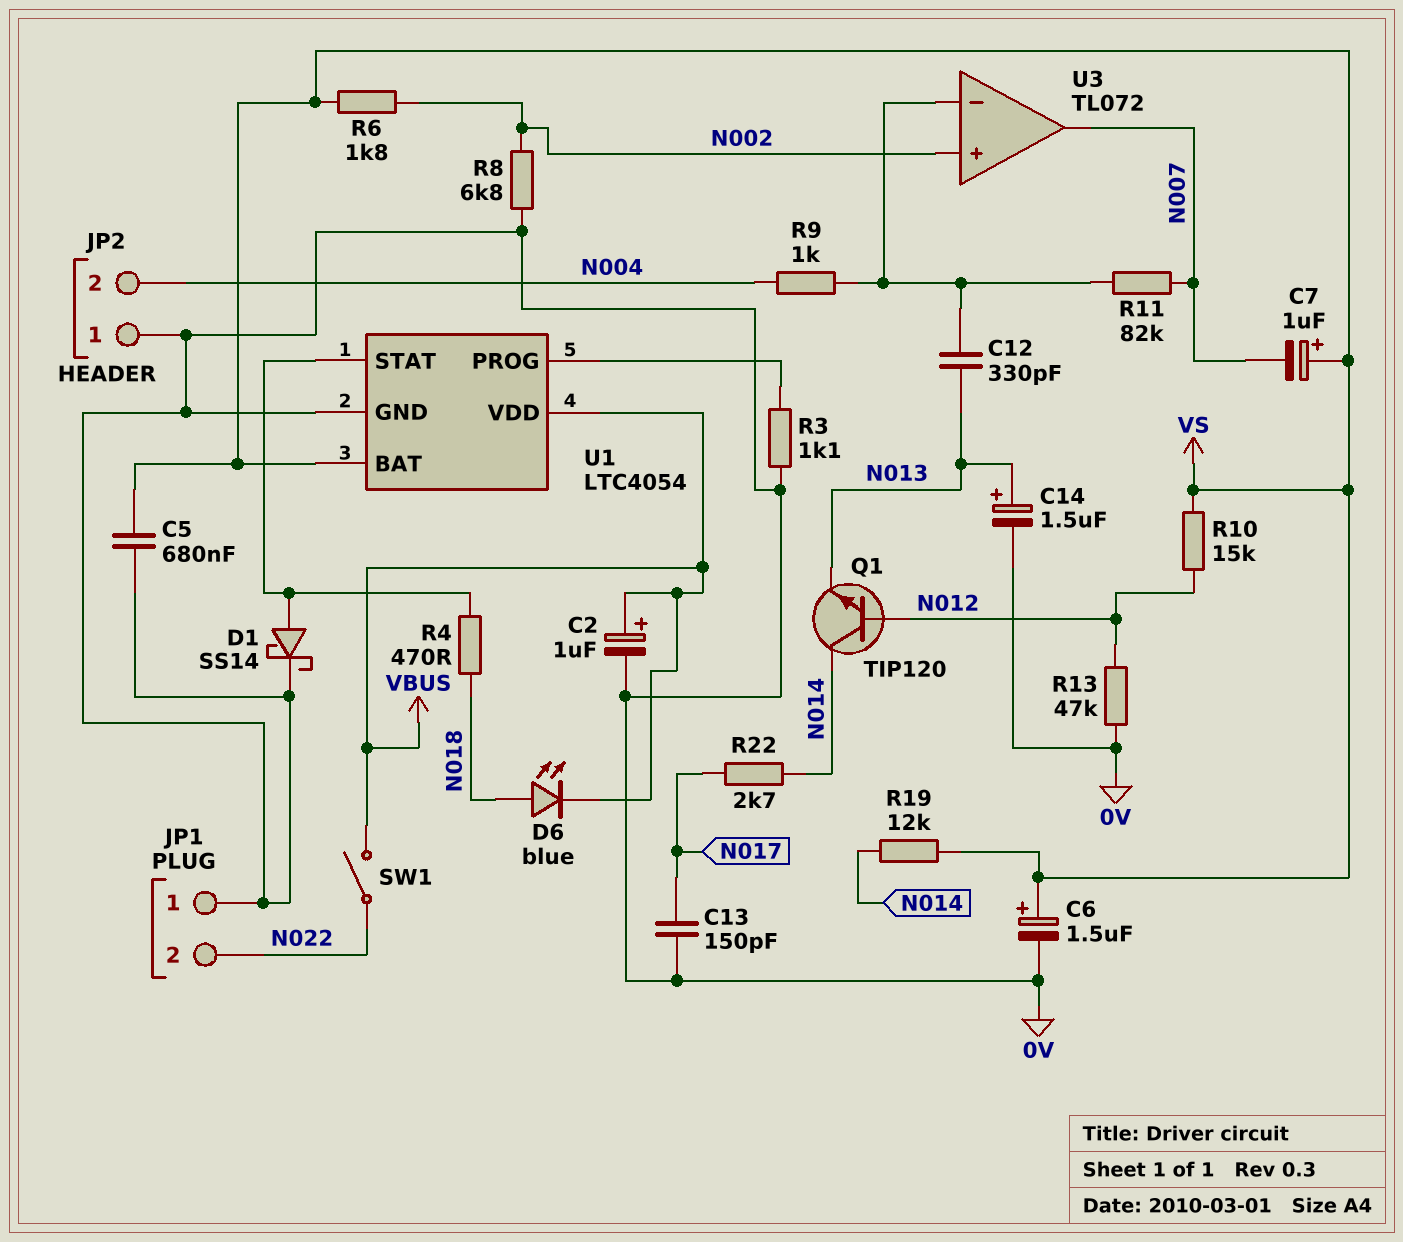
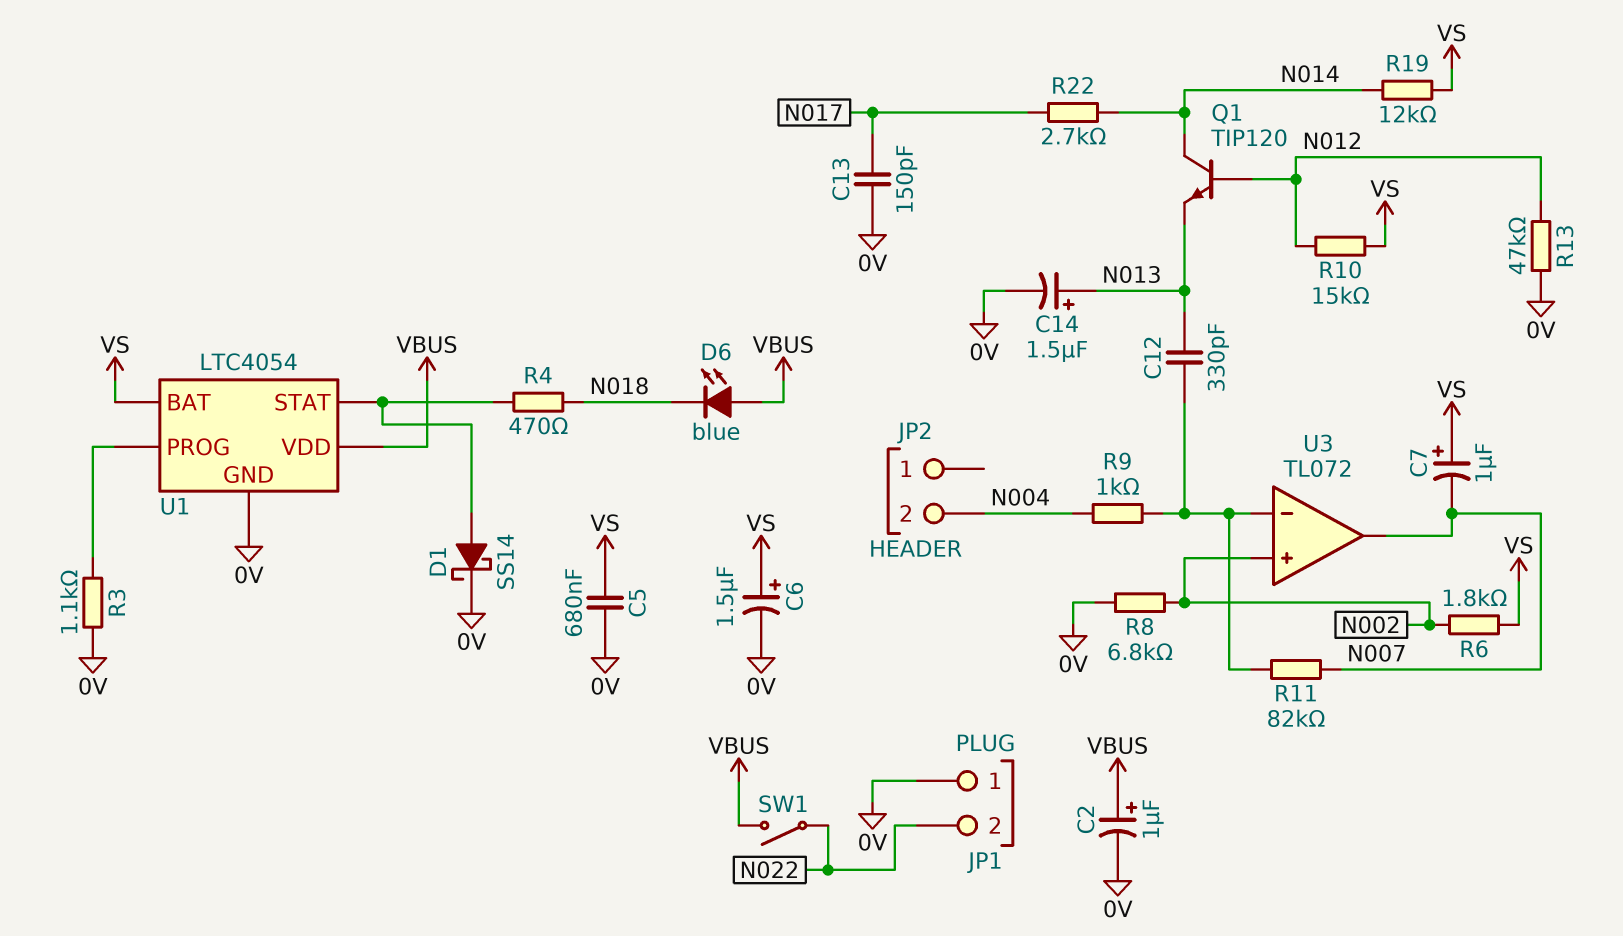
D6: LED blue (A N018, K VBUS) -> LED blue (A VBUS, K N018)
JP2 pin 1: 0V -> none

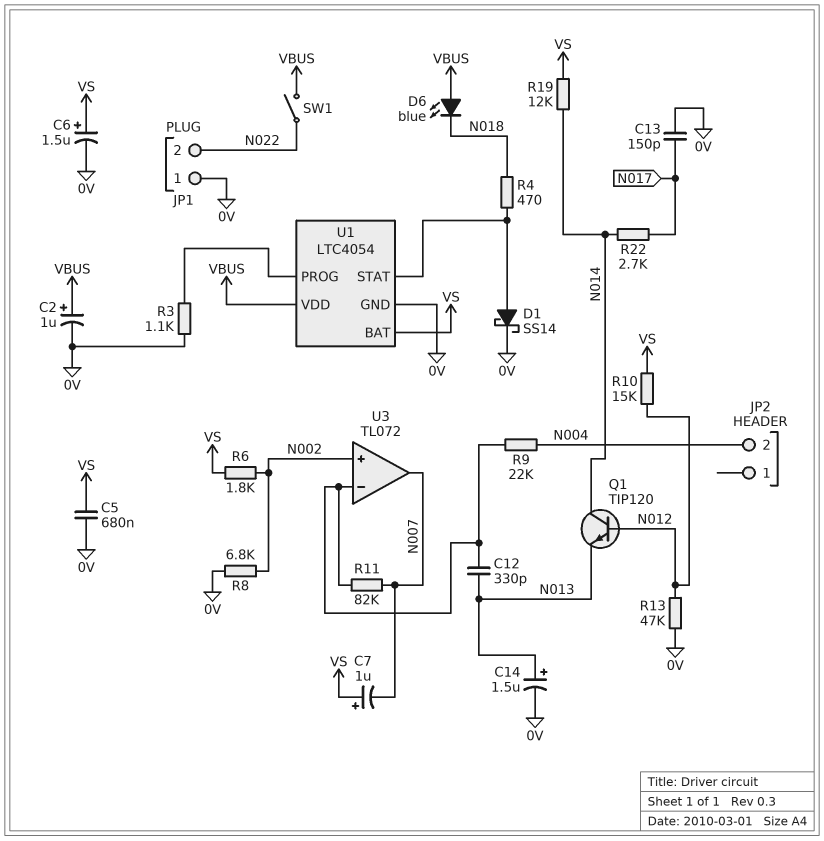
R9: 1k (N004, U3/in-) -> 22k (N004, U3/in-)

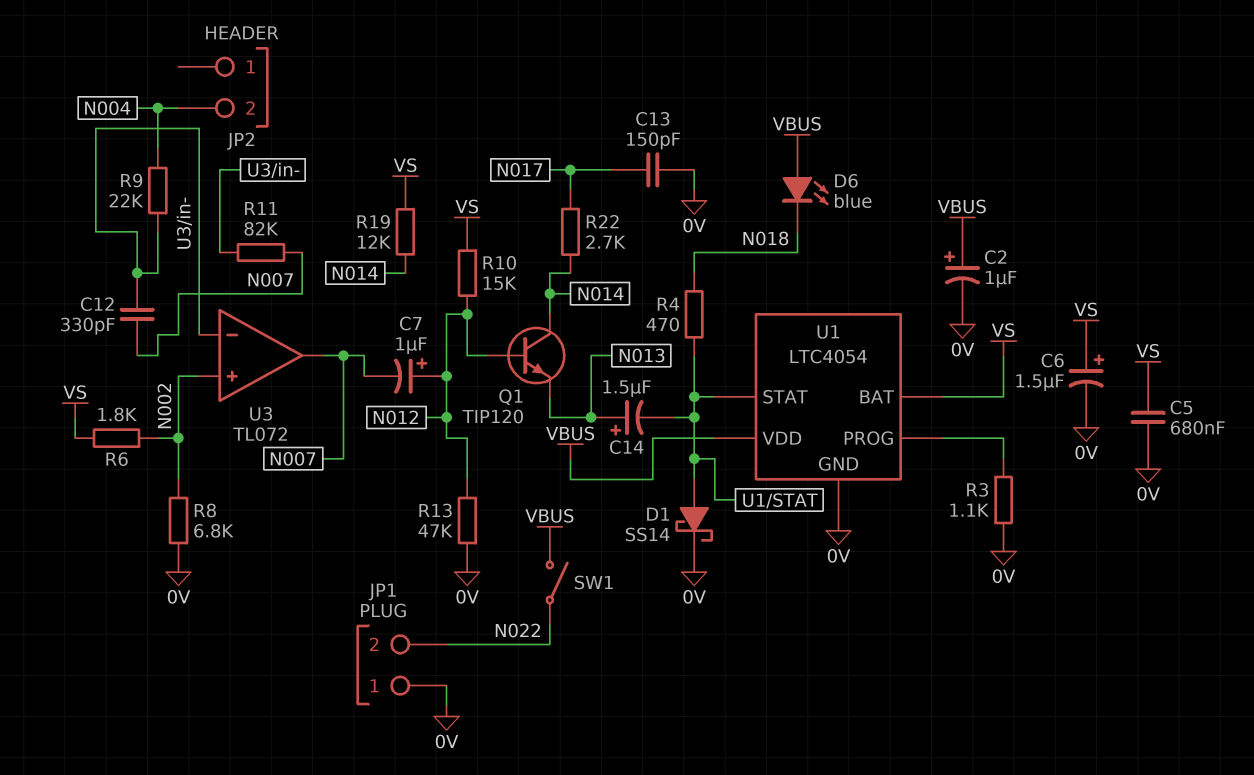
C7: 1uF (plus VS, minus N007) -> 1uF (plus N012, minus N007)
C12: 330pF (N013, U3/in-) -> 330pF (N007, U3/in-)
C14: 1.5uF (plus N013, minus 0V) -> 1.5uF (plus N013, minus U1/STAT)

